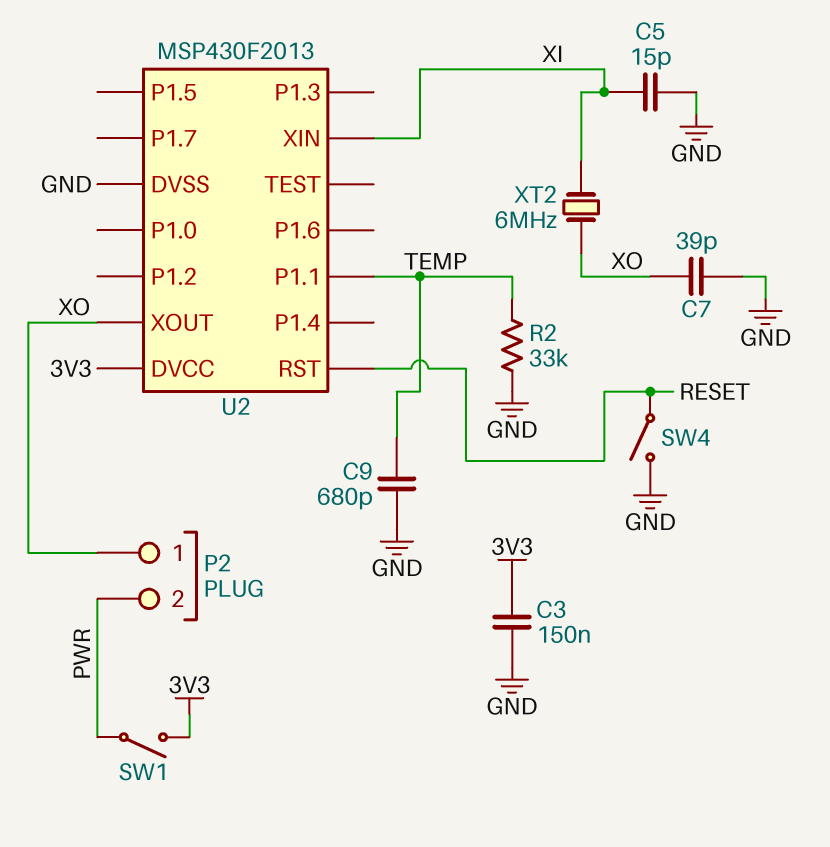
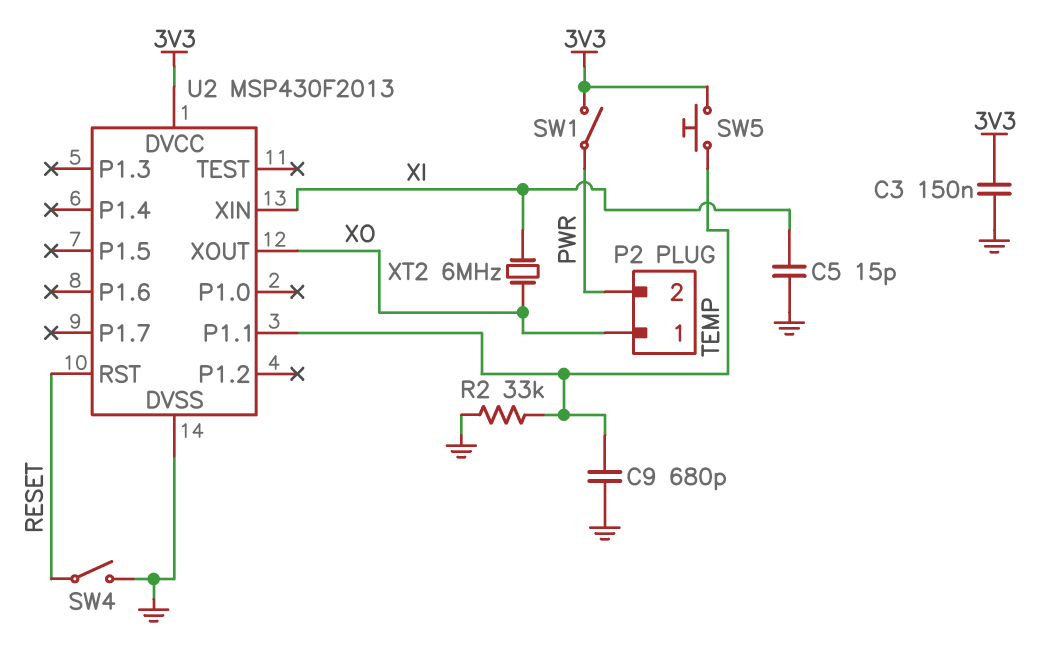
C7: 39pF (GND, XO) -> none
SW5: none -> button (3V3, TEMP)

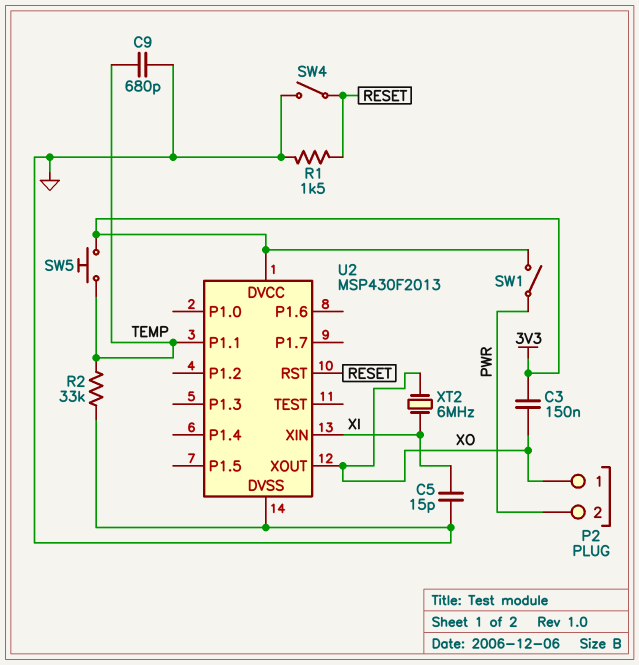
C3: 150nF (3V3, GND) -> 150nF (3V3, XO)
R1: none -> 1.5k (GND, RESET)

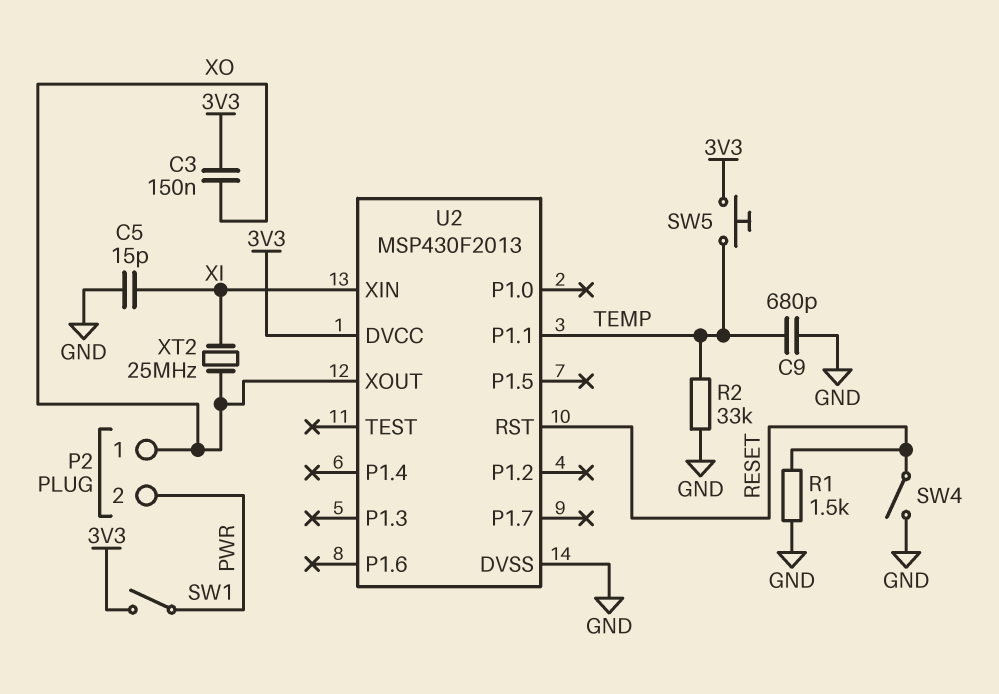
XT2: 6MHz (XI, XO) -> 25MHz (XI, XO)

